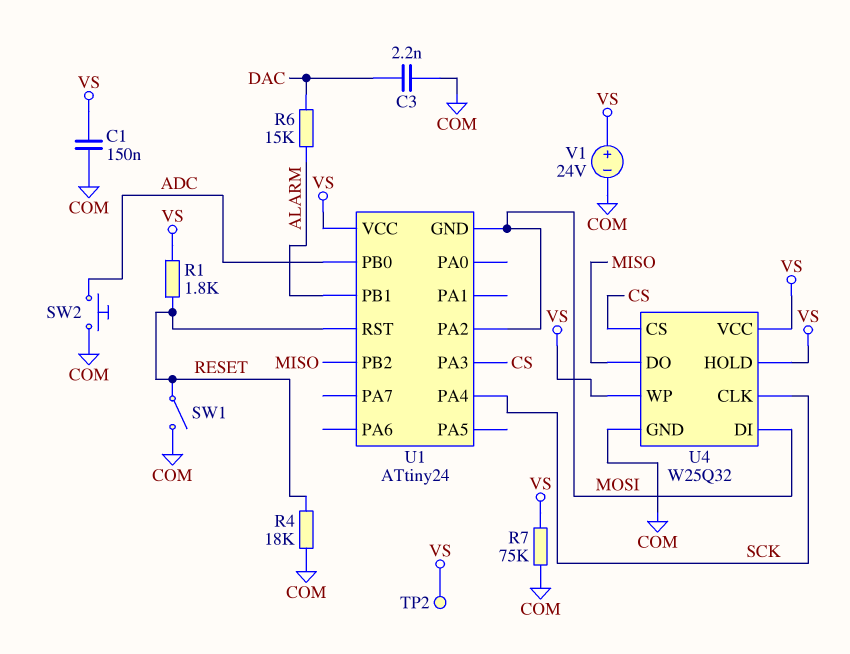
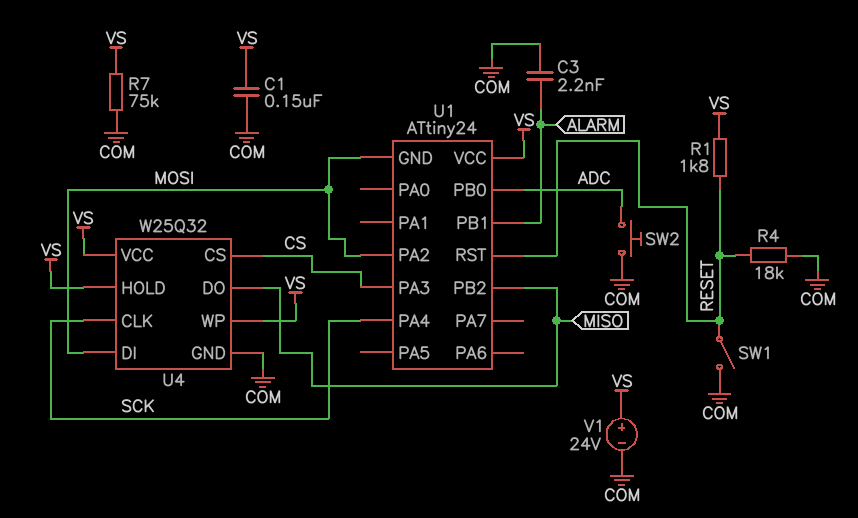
C3: 2.2nF (COM, DAC) -> 2.2nF (ALARM, COM)
R6: 15k (ALARM, DAC) -> none
TP2: test point (VS) -> none

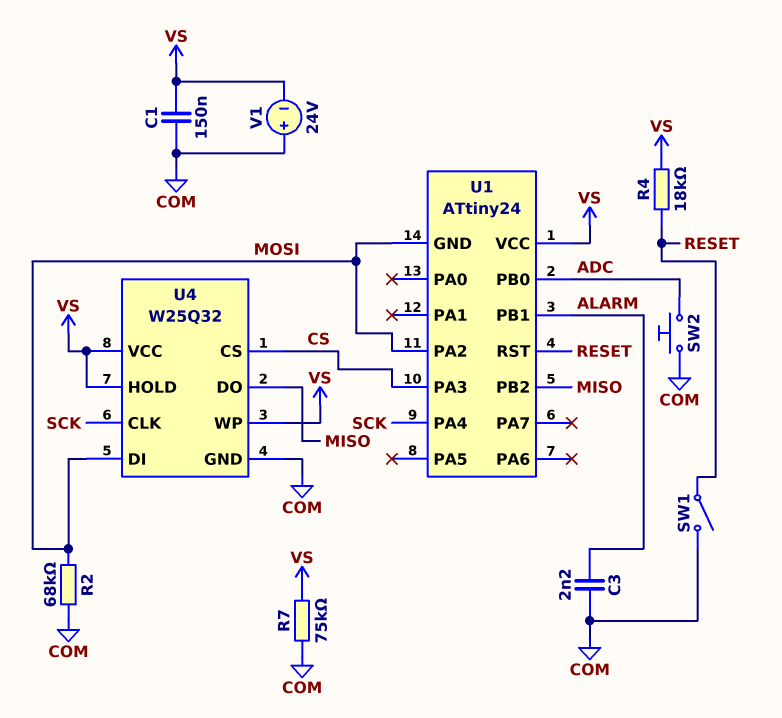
R1: 1.8k (RESET, VS) -> none
R2: none -> 68k (COM, MOSI)
R4: 18k (COM, RESET) -> 18k (RESET, VS)
V1: 24V (plus VS, minus COM) -> 24V (plus COM, minus VS)

